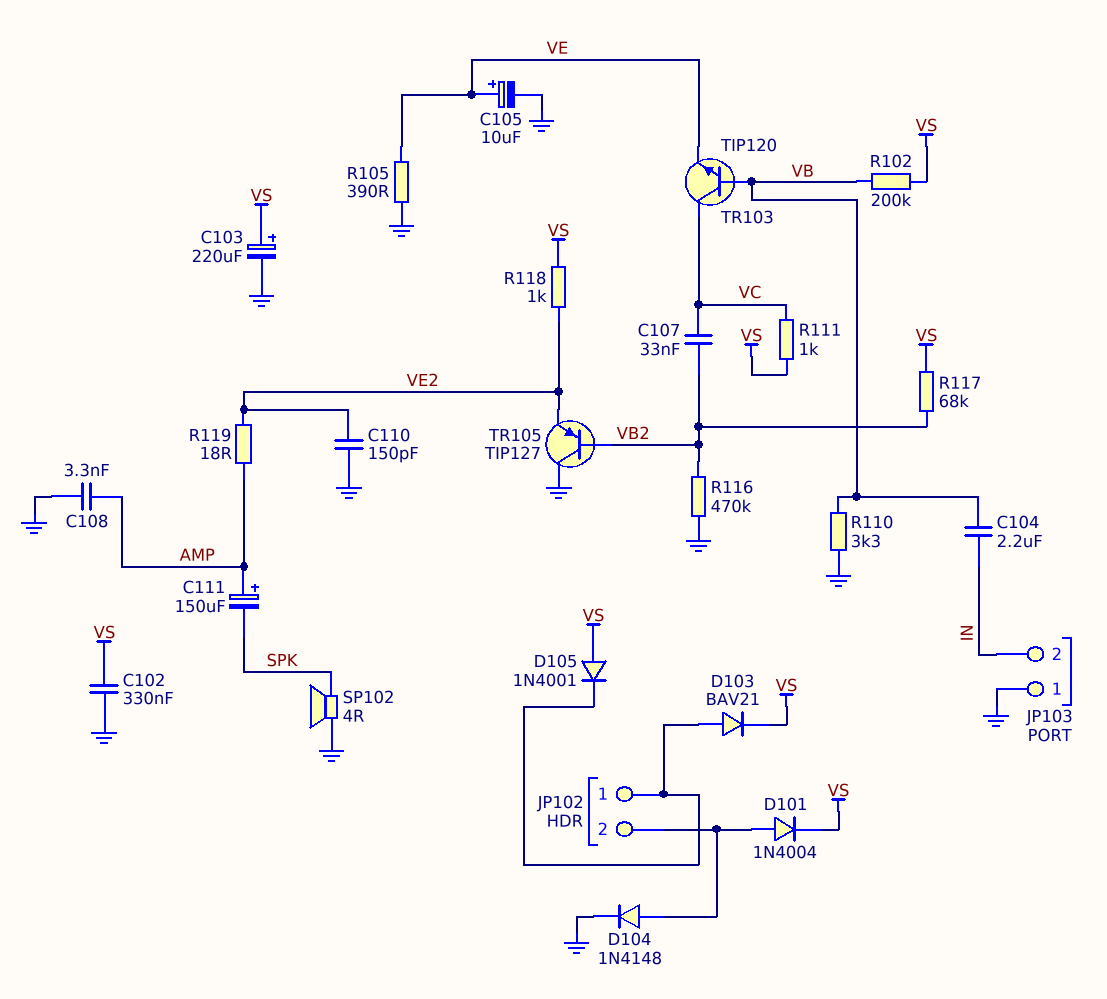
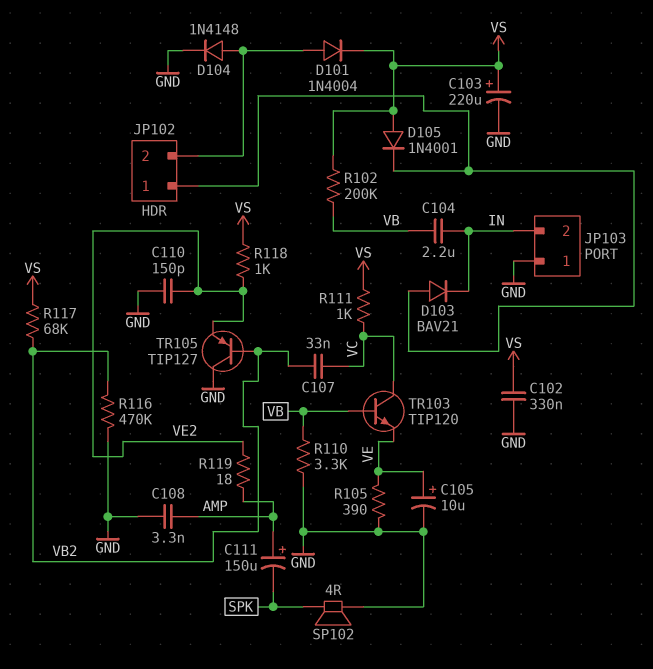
D103: diode BAV21 (A JP102/1, K VS) -> diode BAV21 (A JP102/1, K IN)

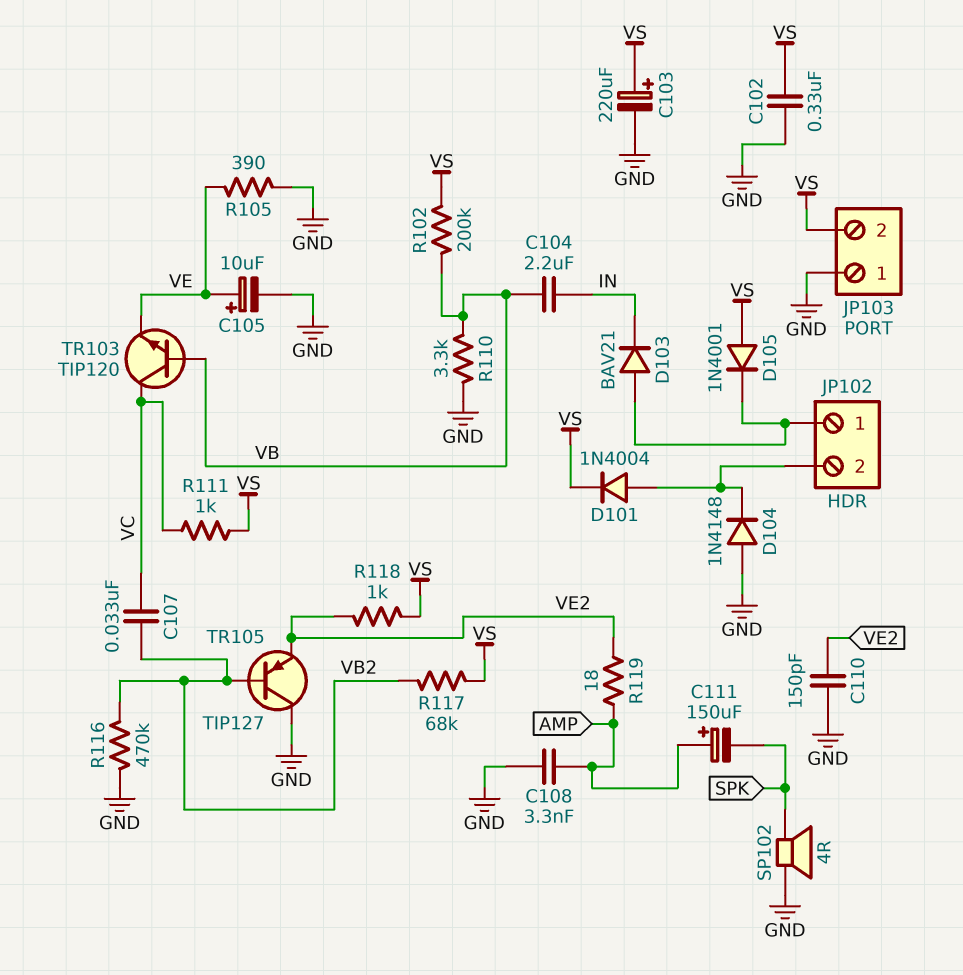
D104: diode 1N4148 (A JP102/2, K GND) -> diode 1N4148 (A GND, K JP102/2)
JP103 pin 2: IN -> VS

